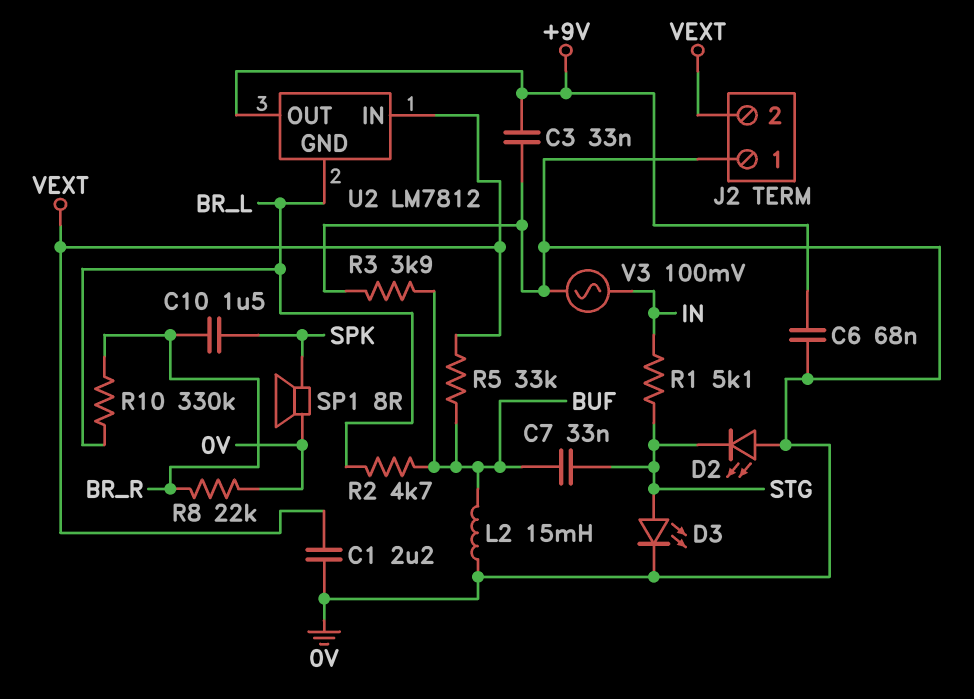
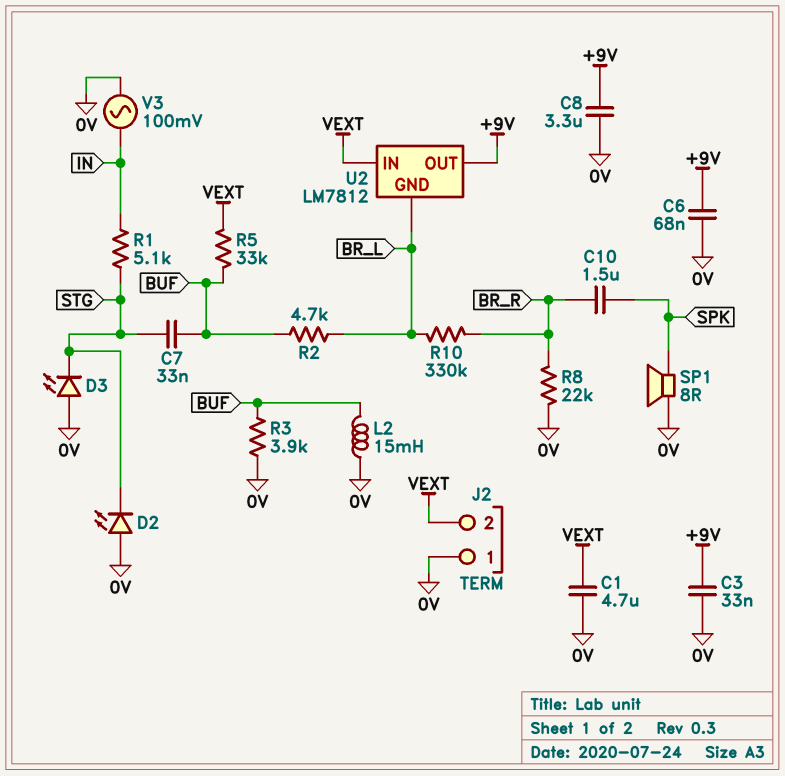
C1: 2.2uF (0V, VEXT) -> 4.7uF (0V, VEXT)
C8: none -> 3.3uF (+9V, 0V)
D3: LED (A STG, K 0V) -> LED (A 0V, K STG)

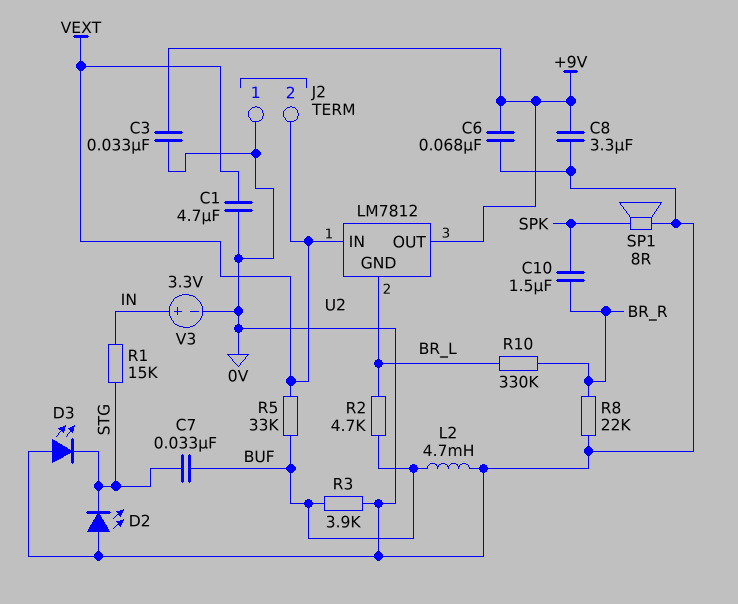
L2: 15mH (0V, BUF) -> 4.7mH (0V, BUF)
R1: 5.1k (IN, STG) -> 15k (IN, STG)
V3: AC 100mV (0V, IN) -> 3.3V (plus IN, minus 0V)

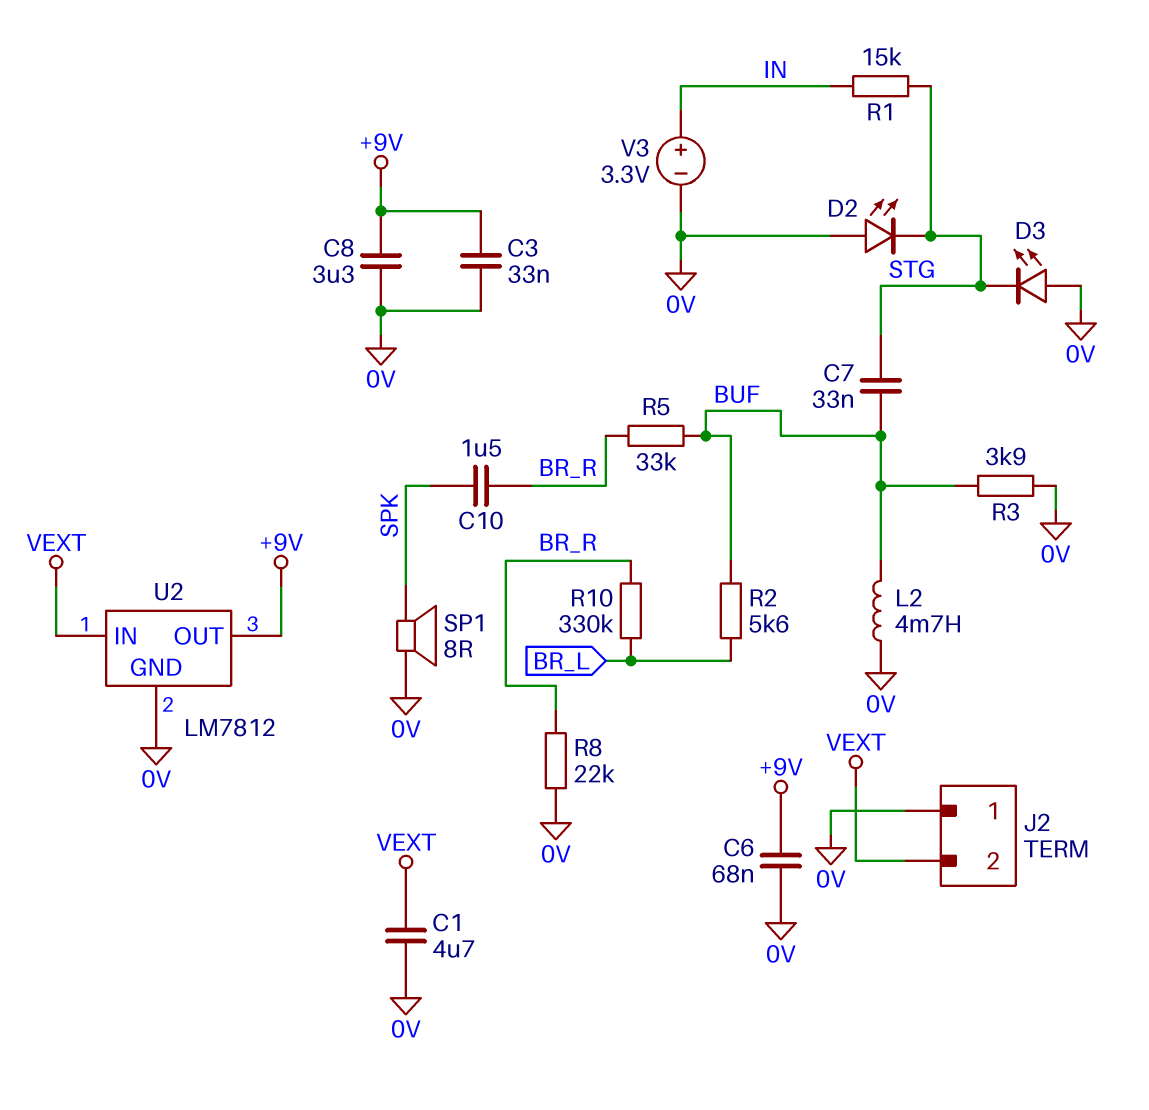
R2: 4.7k (BR_L, BUF) -> 5.6k (BR_L, BUF)
R5: 33k (BUF, VEXT) -> 33k (BR_R, BUF)
U2 pin GND: BR_L -> 0V

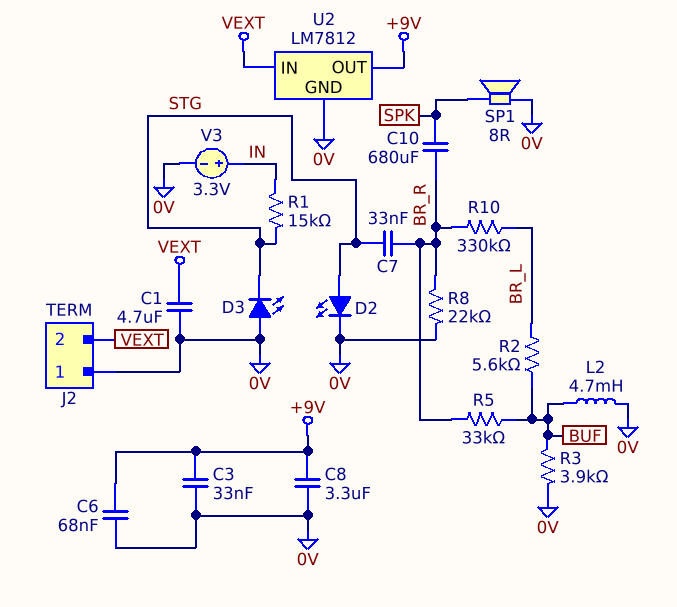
C7: 33nF (BUF, STG) -> 33nF (BR_R, STG)
C10: 1.5uF (BR_R, SPK) -> 680uF (BR_R, SPK)
D2: LED (A 0V, K STG) -> LED (A STG, K 0V)

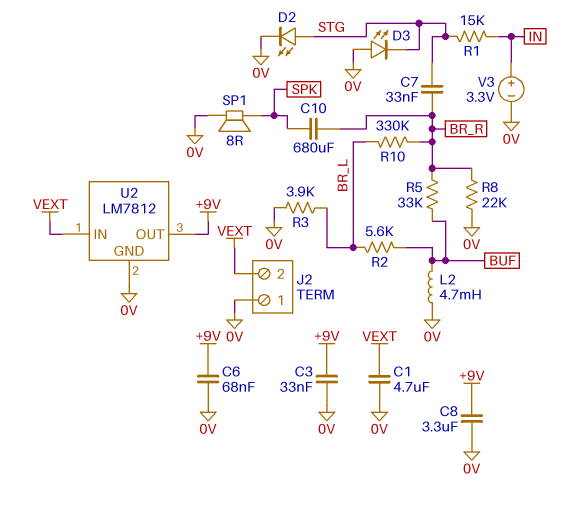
R3: 3.9k (0V, BUF) -> 3.9k (0V, BR_L)

